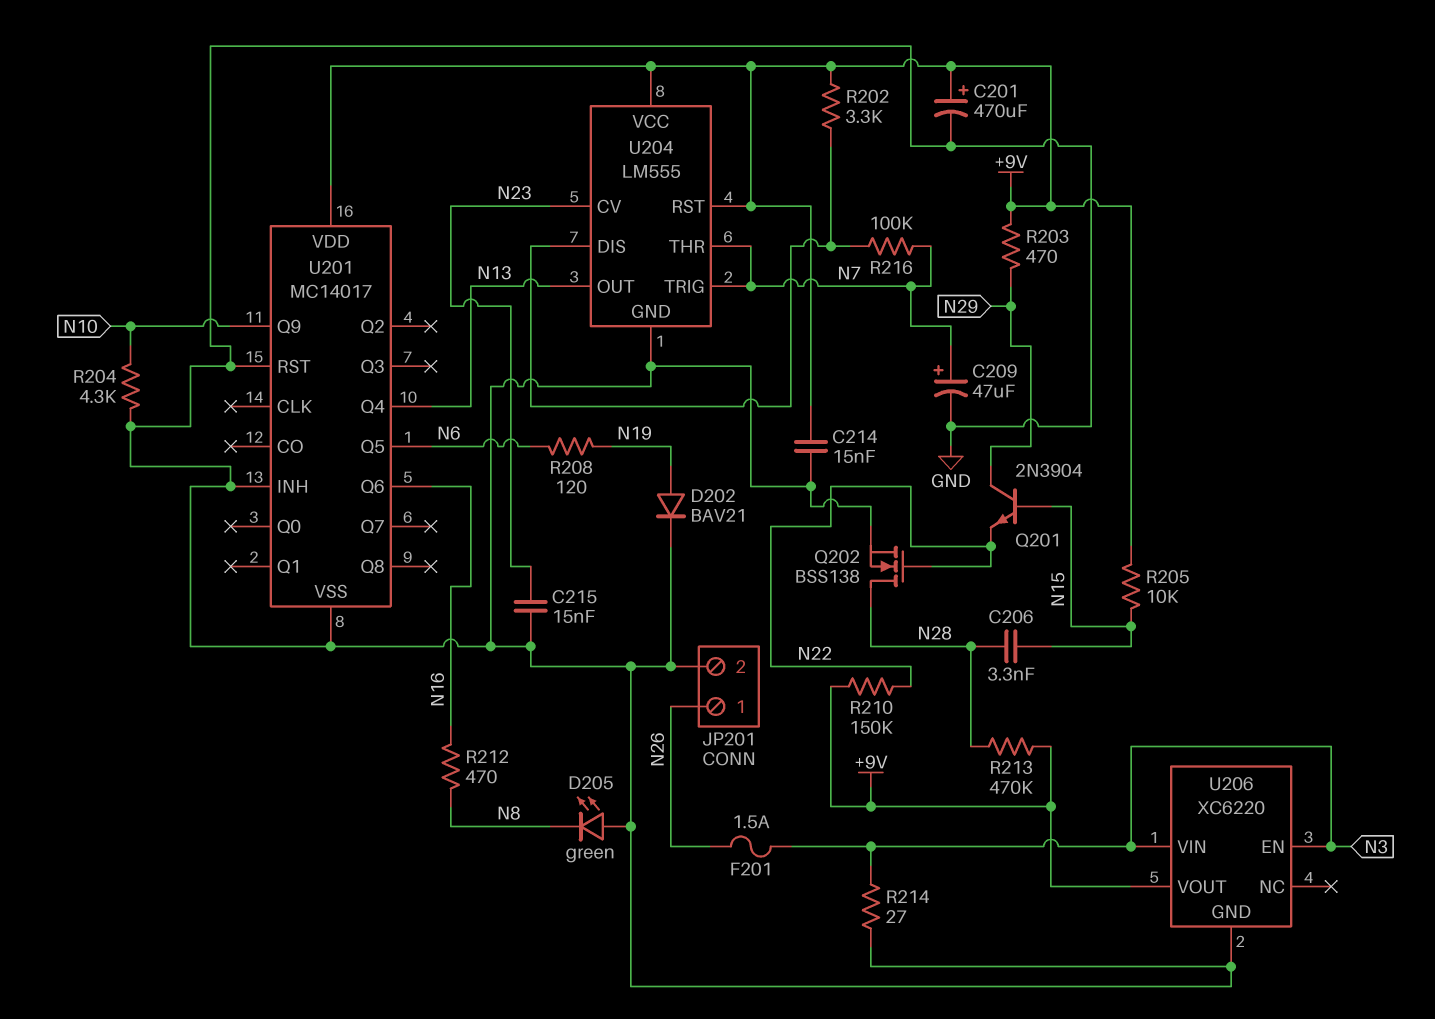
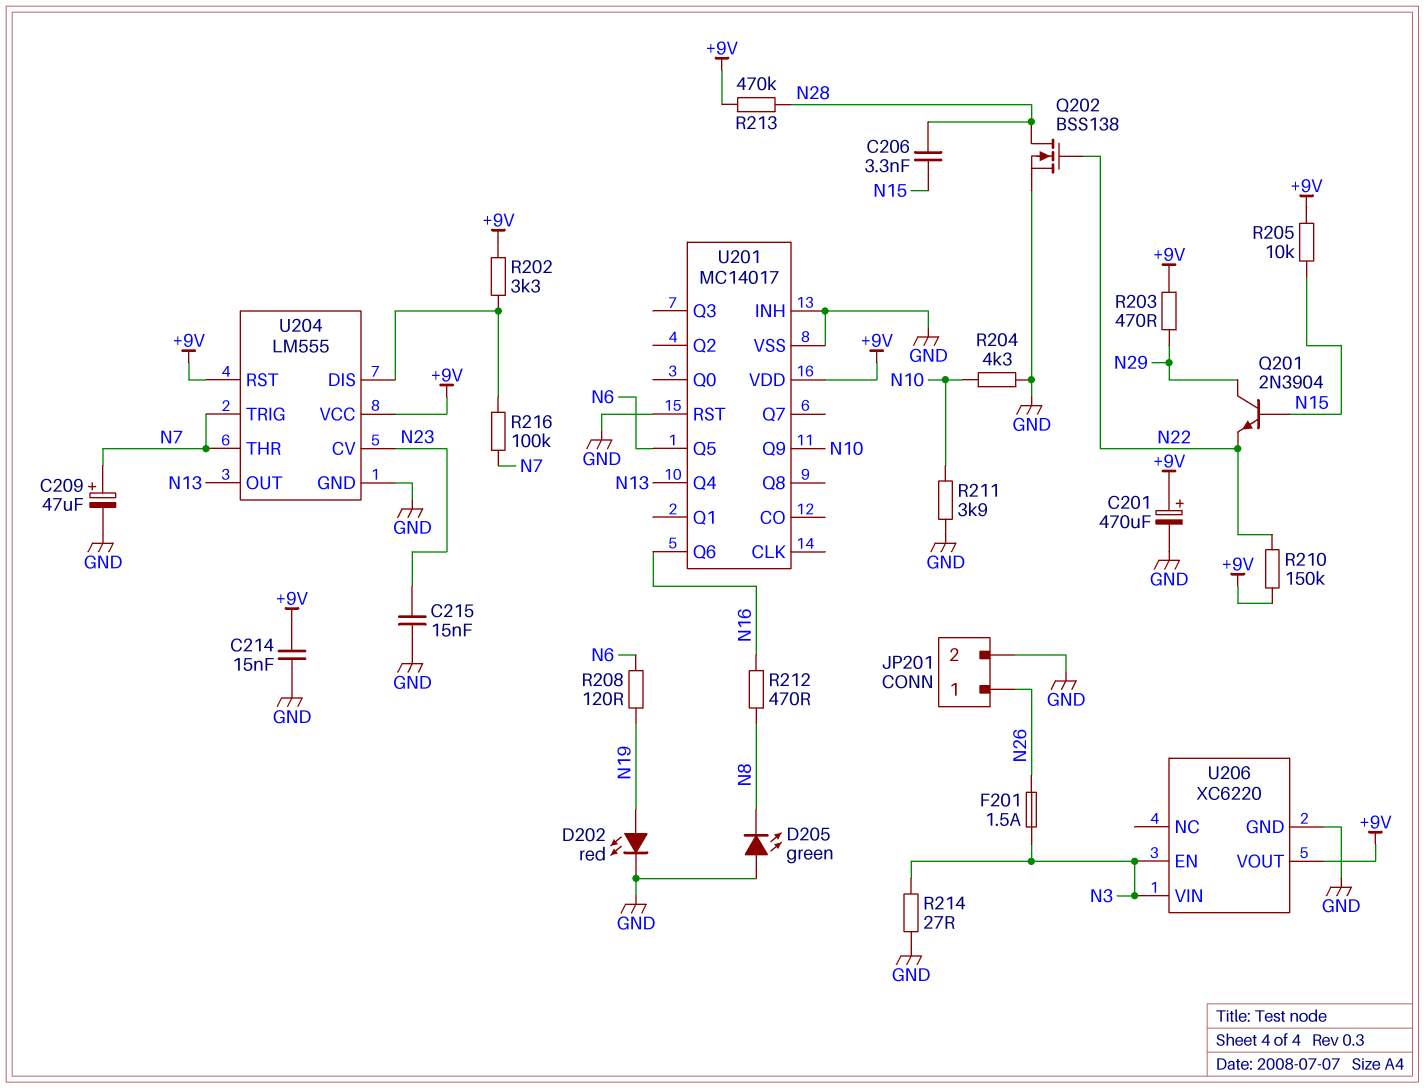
D202: diode BAV21 (A N19, K GND) -> LED red (A N19, K GND)
R211: none -> 3.9k (GND, N10)

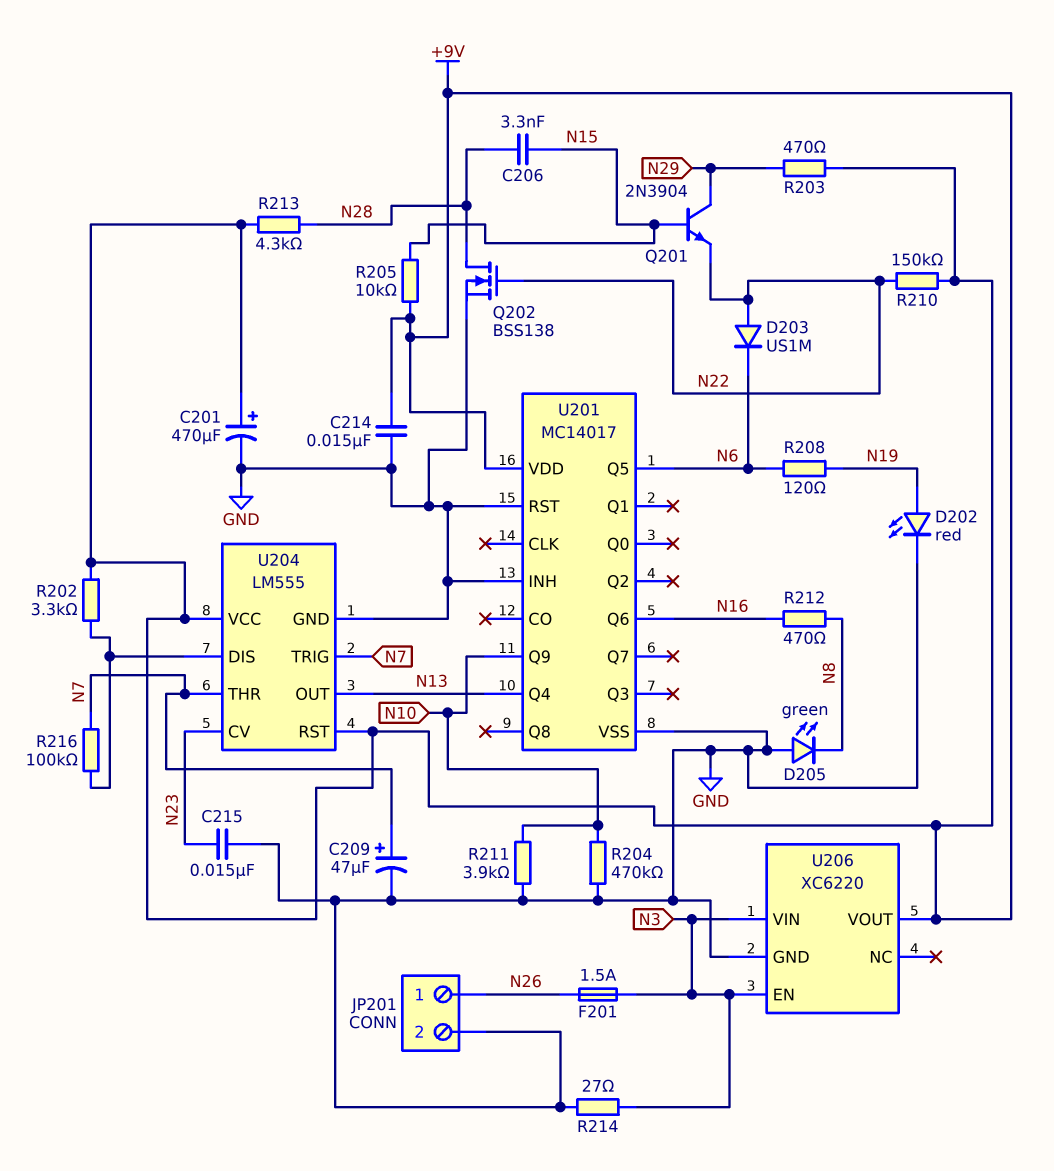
D203: none -> diode US1M (A N22, K N6)
R204: 4.3k (GND, N10) -> 470k (GND, N10)
R213: 470k (+9V, N28) -> 4.3k (+9V, N28)

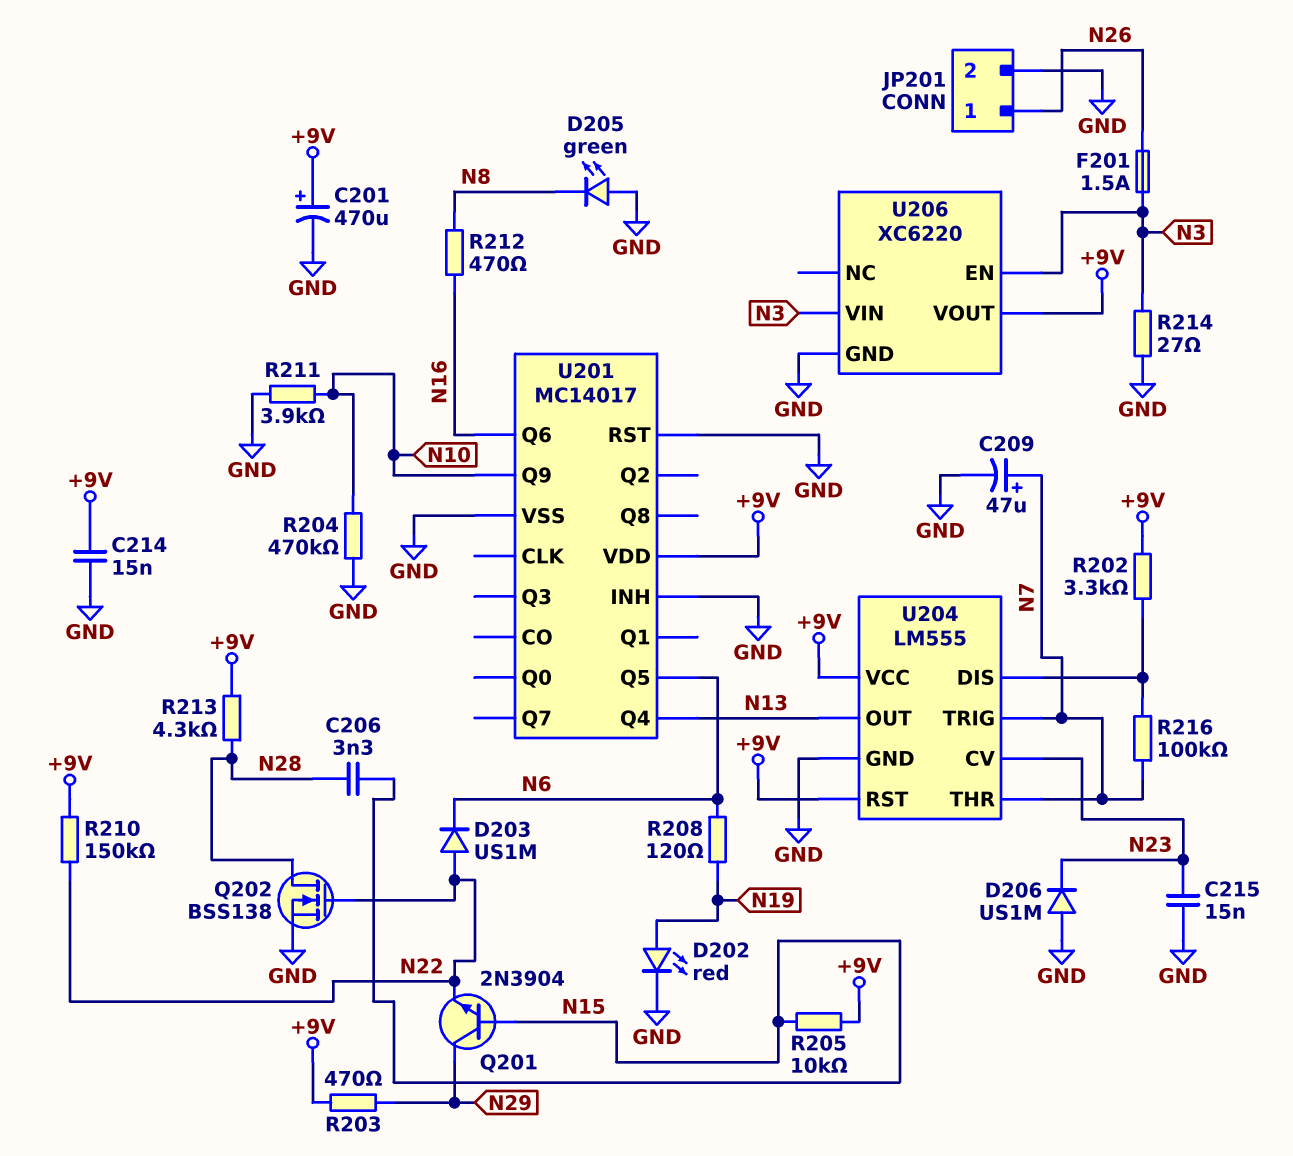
D206: none -> diode US1M (A GND, K N23)

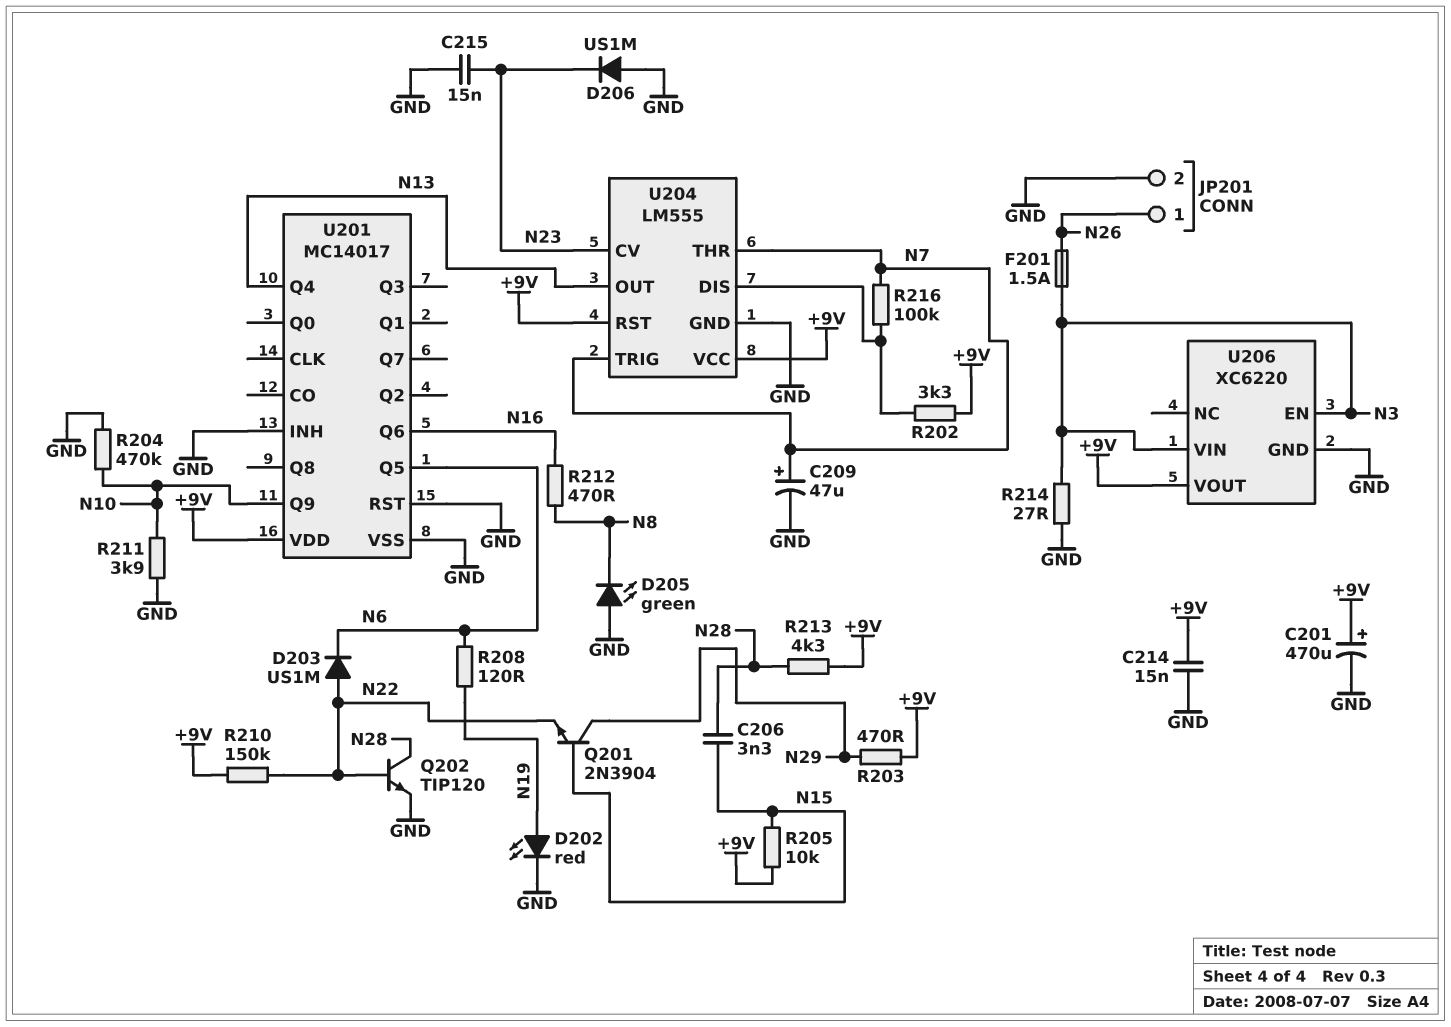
Q202: NMOS BSS138 (G N22, D N28, S GND) -> NPN TIP120 (B N22, C N28, E GND)

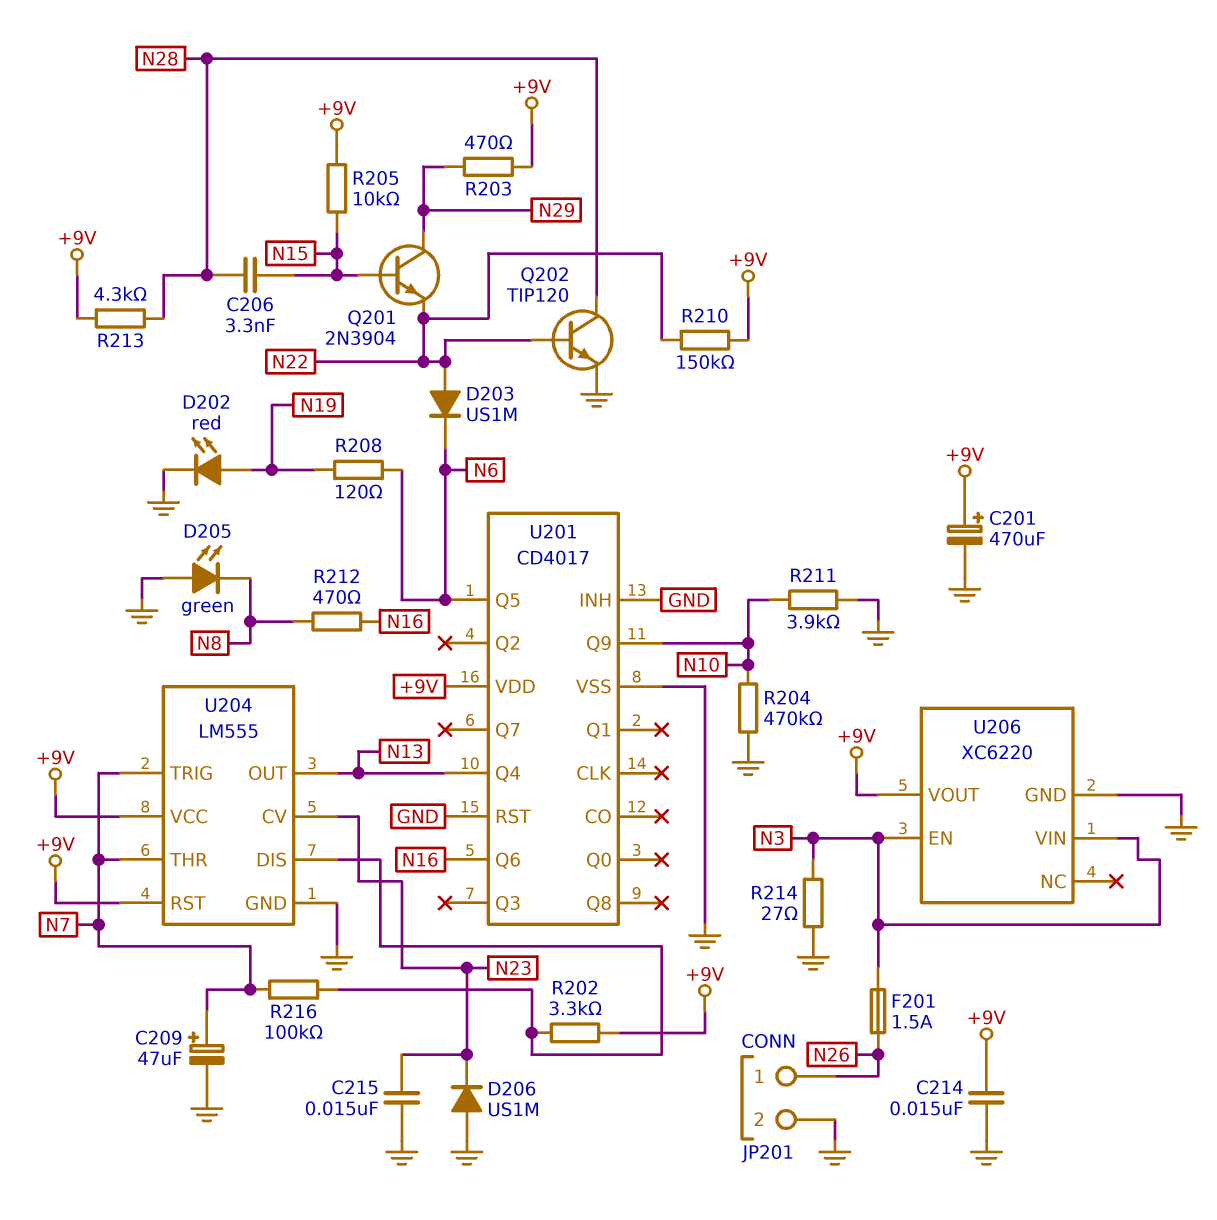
U201: MC14017 -> CD4017

